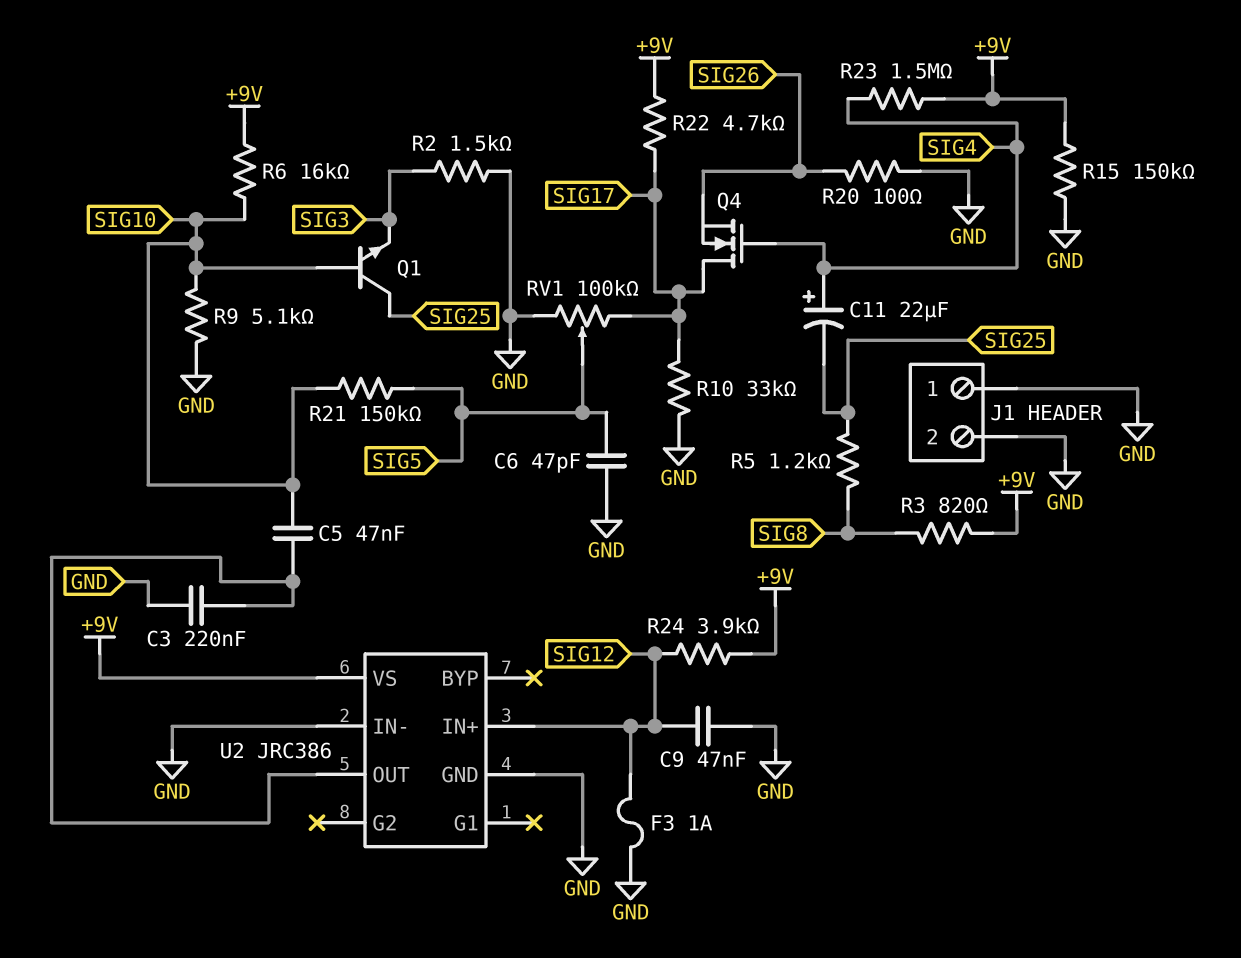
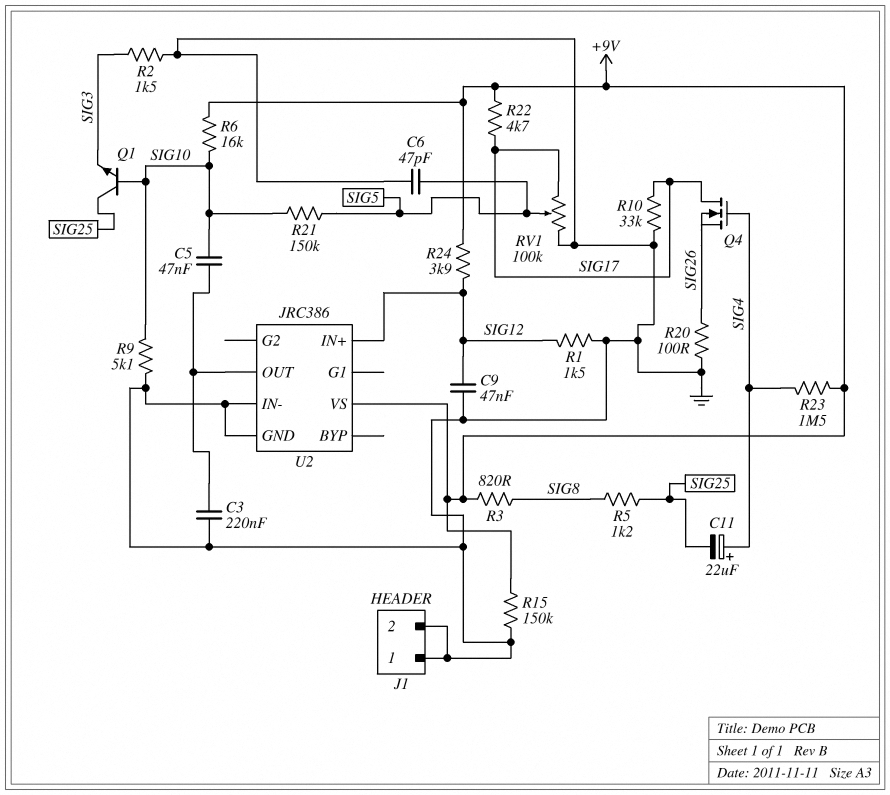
F3: 1A (GND, SIG12) -> none
R1: none -> 1.5k (GND, SIG12)

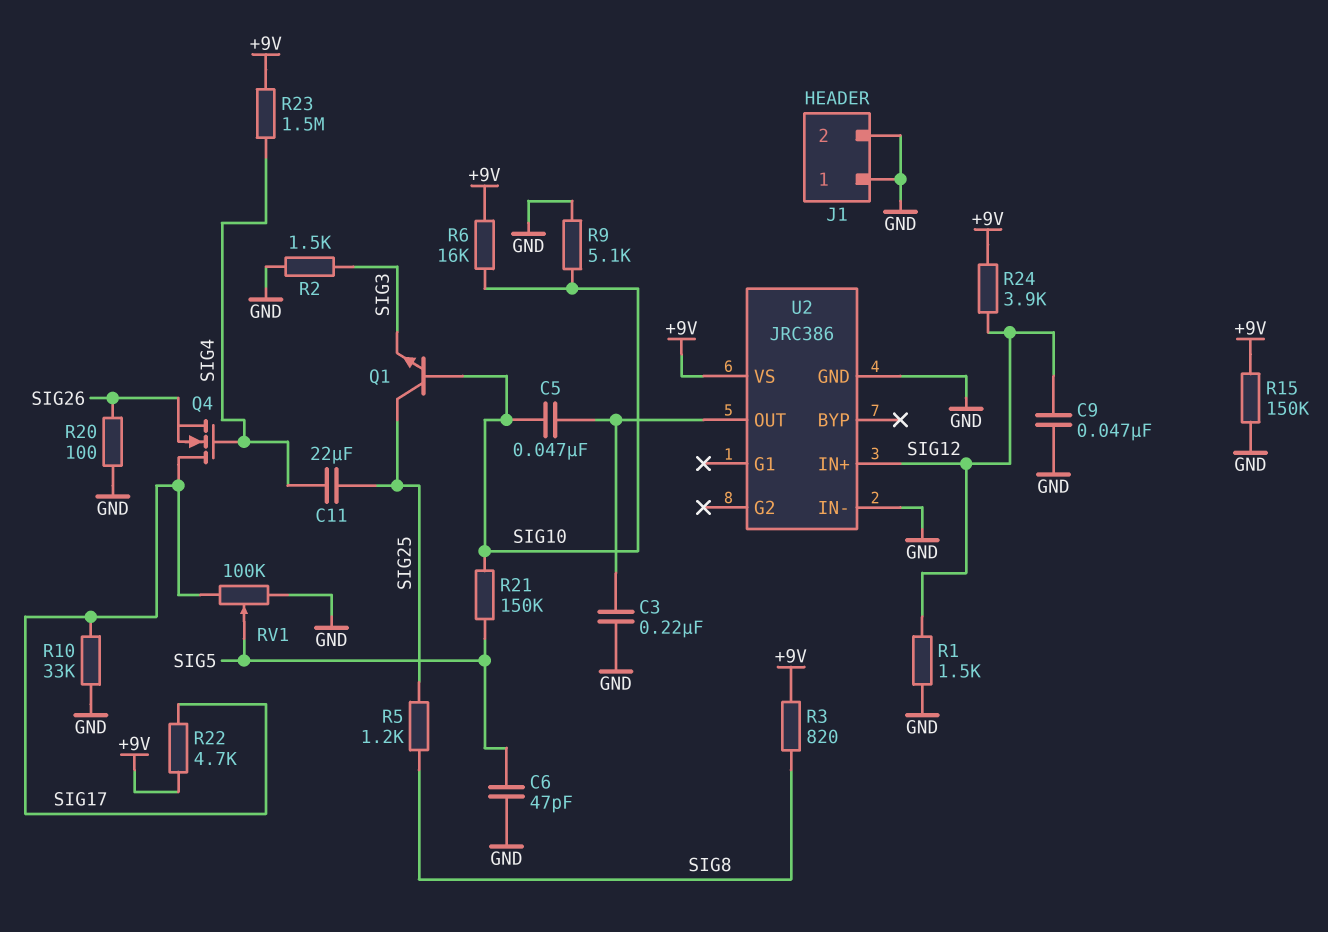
C11: 22uF (plus SIG4, minus SIG25) -> 22uF (SIG4, SIG25)

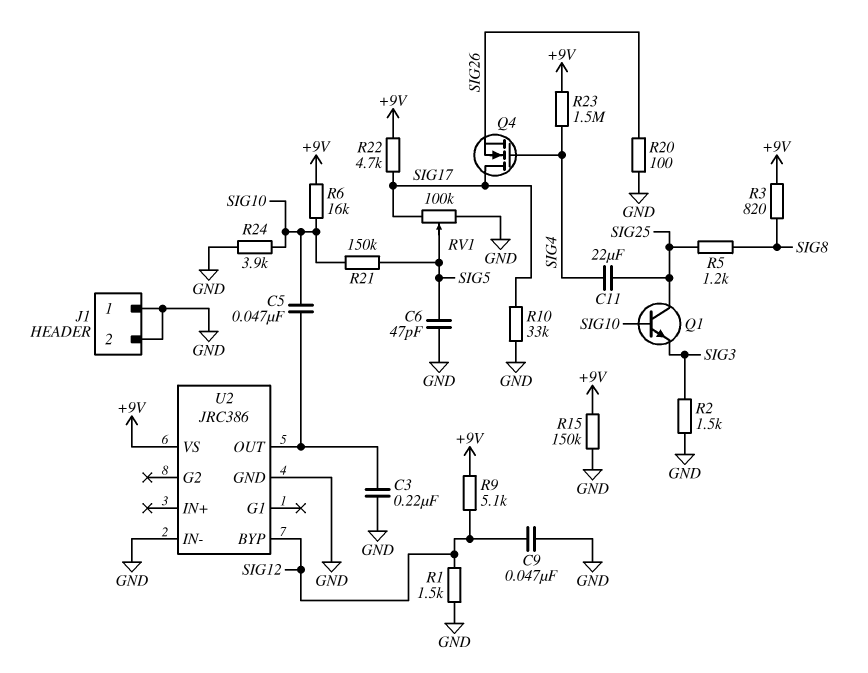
R9: 5.1k (GND, SIG10) -> 5.1k (+9V, SIG12)
R24: 3.9k (+9V, SIG12) -> 3.9k (GND, SIG10)
U2 pin BYP: none -> SIG12
U2 pin IN+: SIG12 -> none

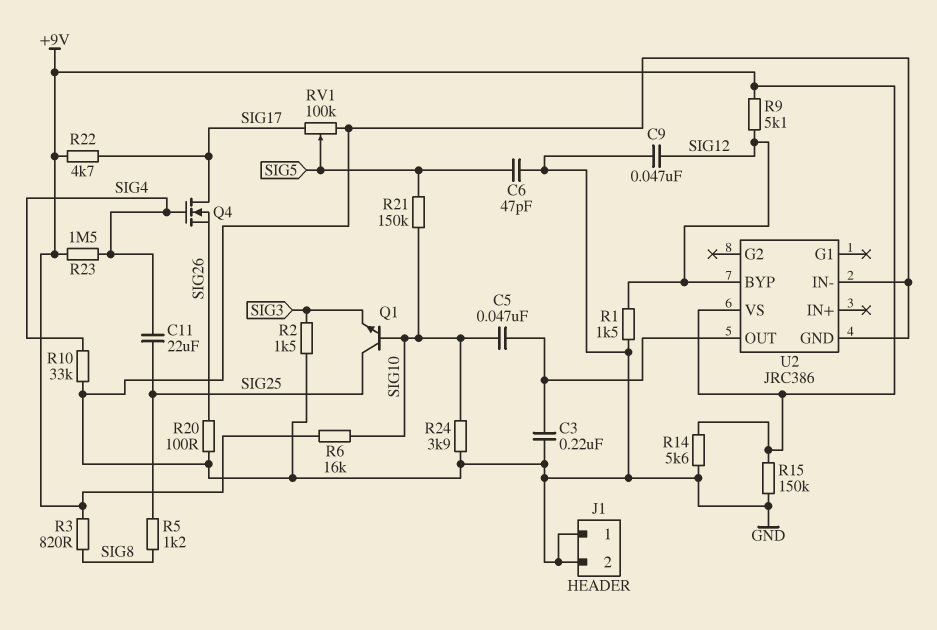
R10: 33k (GND, SIG17) -> 33k (GND, SIG4)
R14: none -> 5.6k (+9V, GND)

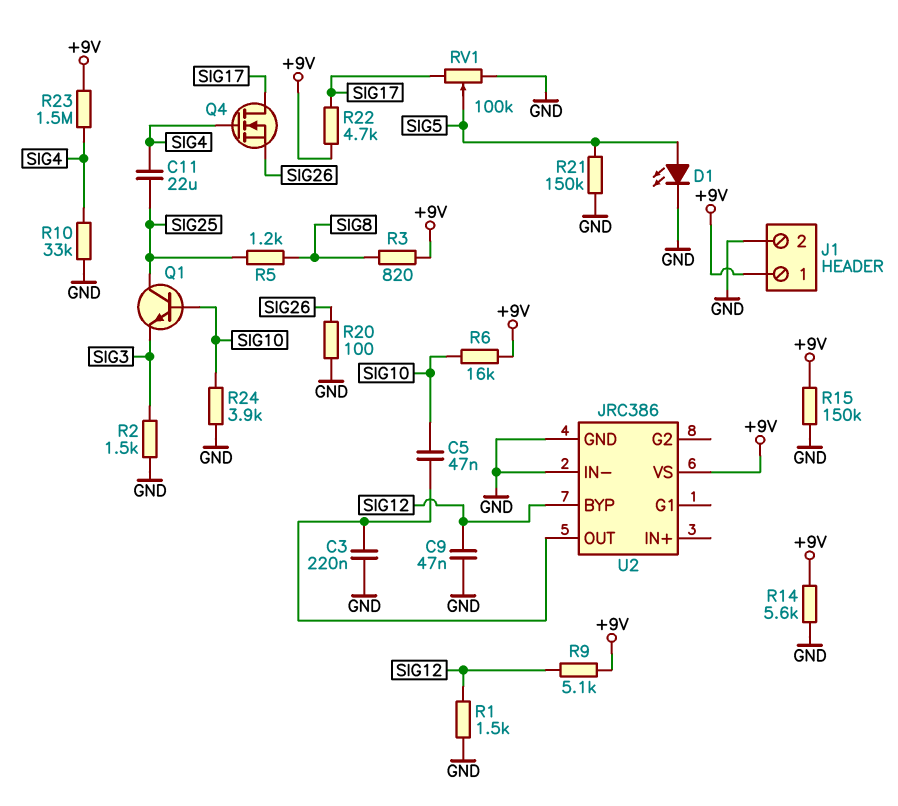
C6: 47pF (GND, SIG5) -> none
D1: none -> LED (A SIG5, K GND)
J1 pin 1: GND -> +9V
R21: 150k (SIG5, SIG10) -> 150k (GND, SIG5)

